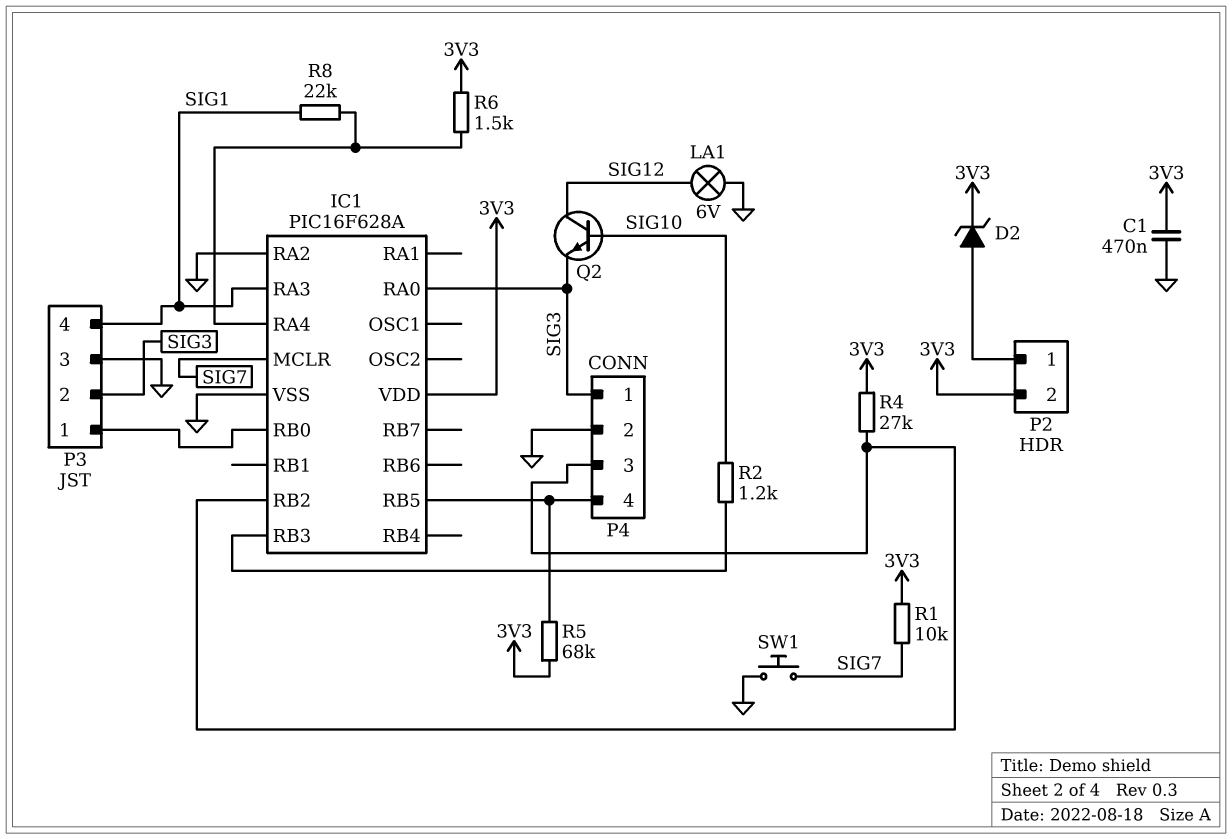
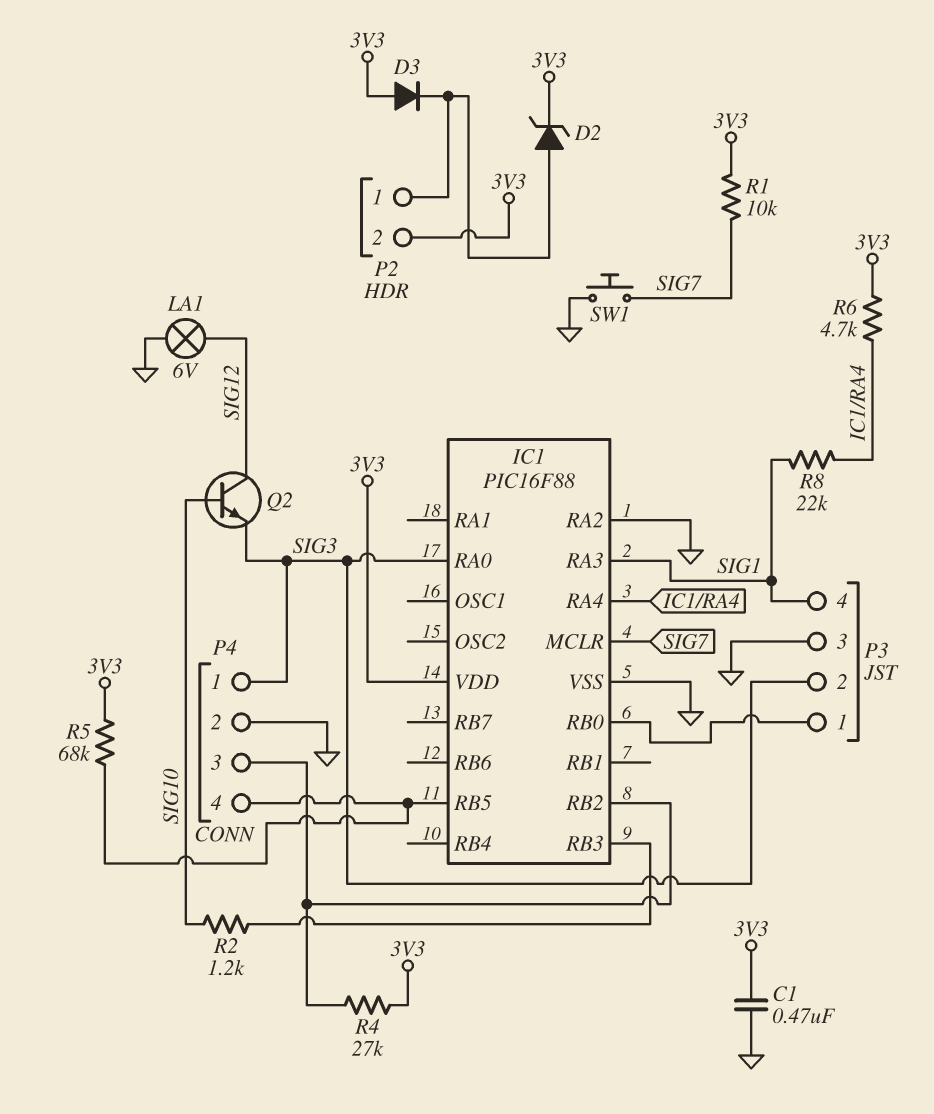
D3: none -> diode (A 3V3, K P2/1)
IC1: PIC16F628A -> PIC16F88
R6: 1.5k (3V3, IC1/RA4) -> 4.7k (3V3, IC1/RA4)

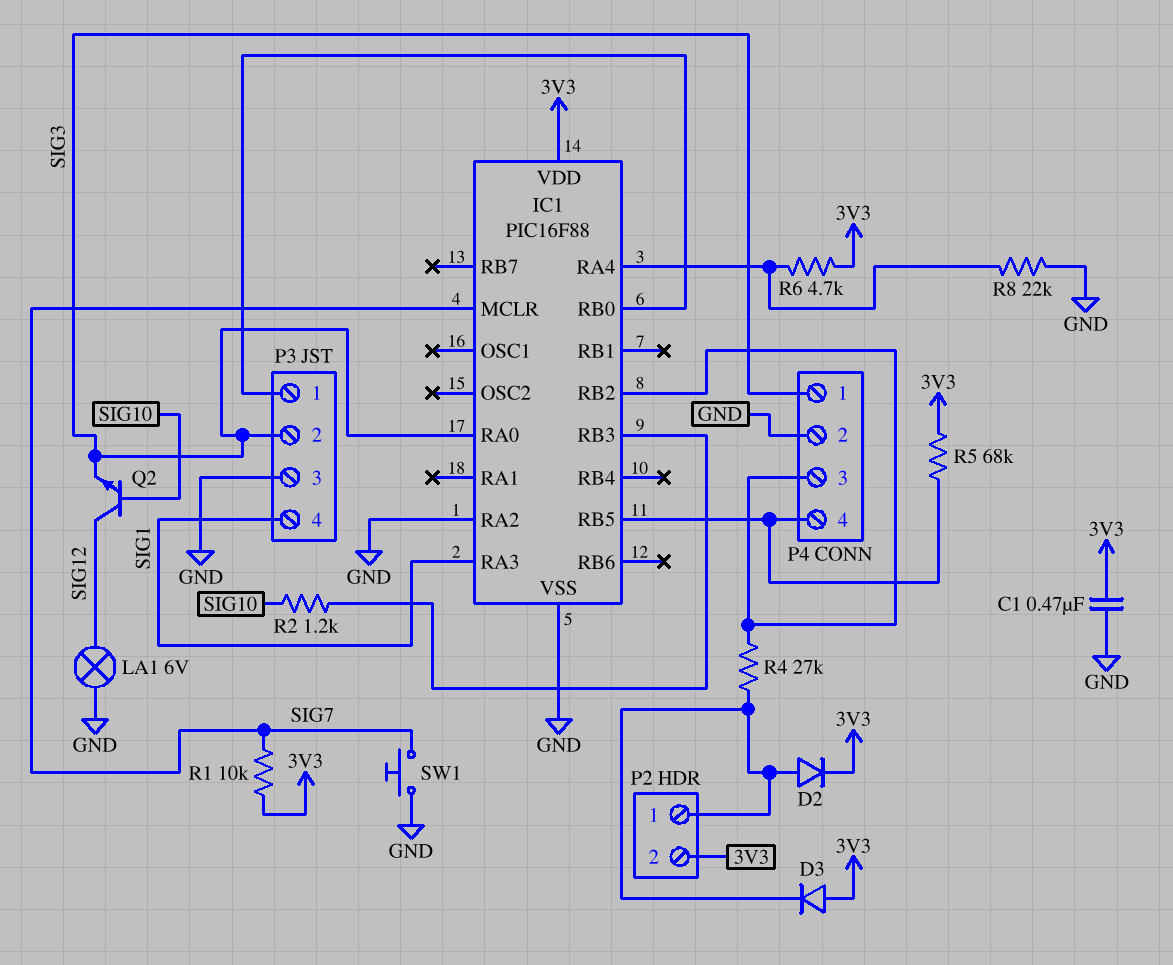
D2: zener (A P2/1, K 3V3) -> diode (A P2/1, K 3V3)
R4: 27k (3V3, IC1/RB2) -> 27k (IC1/RB2, P2/1)
R8: 22k (IC1/RA4, SIG1) -> 22k (GND, IC1/RA4)

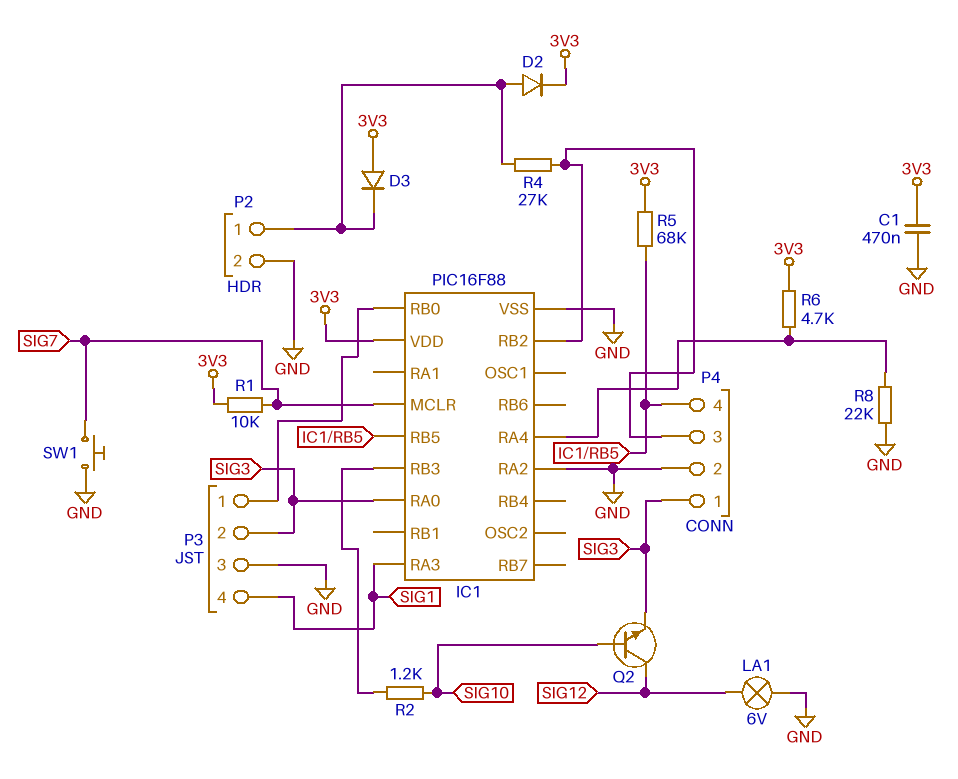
P2 pin 2: 3V3 -> GND

